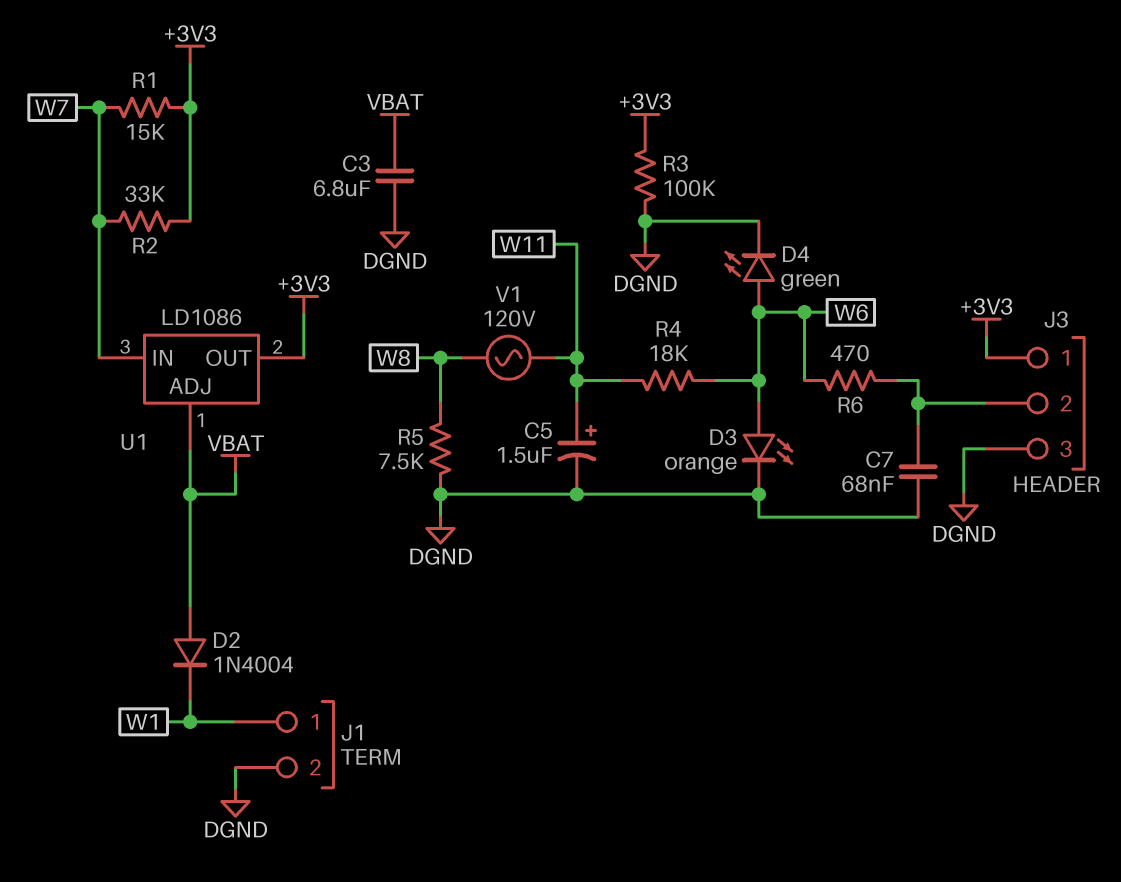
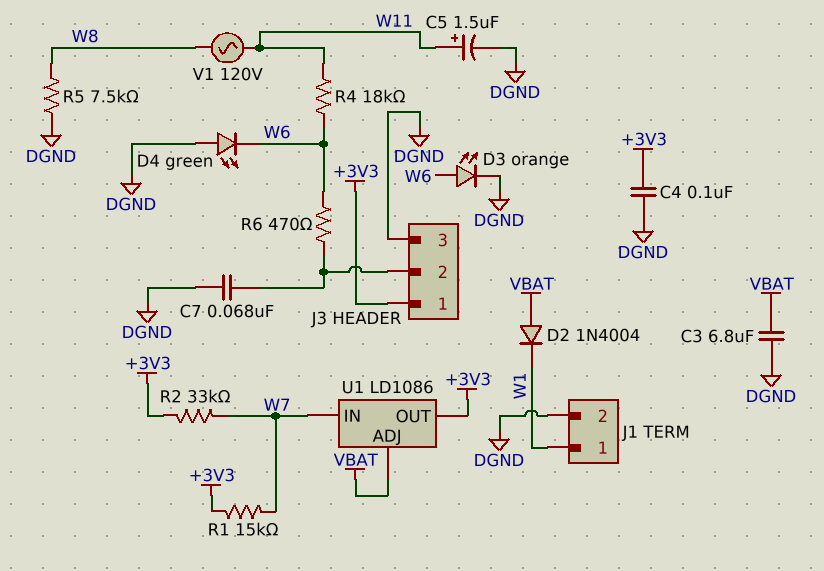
C4: none -> 100nF (+3V3, DGND)
D4: LED green (A W6, K DGND) -> LED green (A DGND, K W6)
R3: 100k (+3V3, DGND) -> none

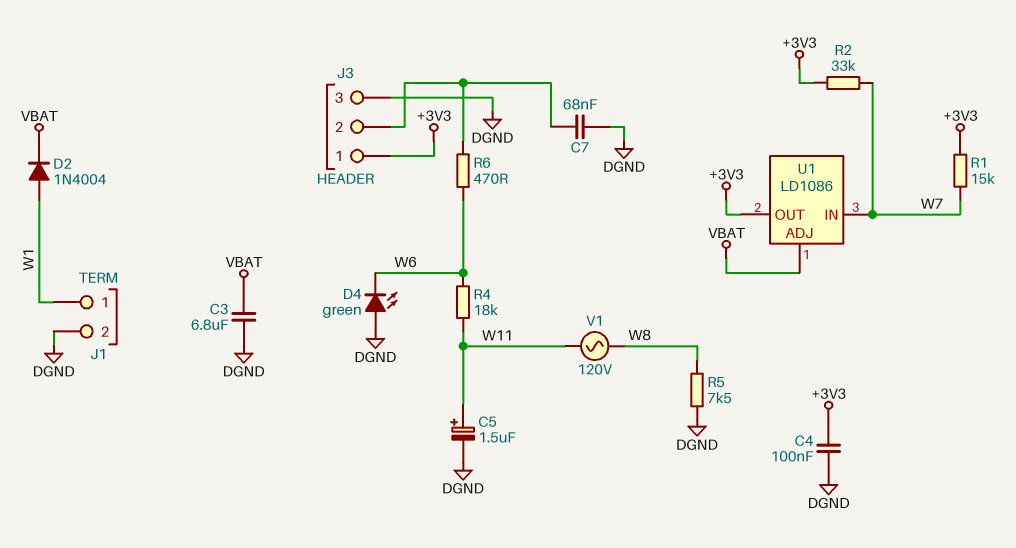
D2: diode 1N4004 (A VBAT, K W1) -> diode 1N4004 (A W1, K VBAT)
D3: LED orange (A W6, K DGND) -> none

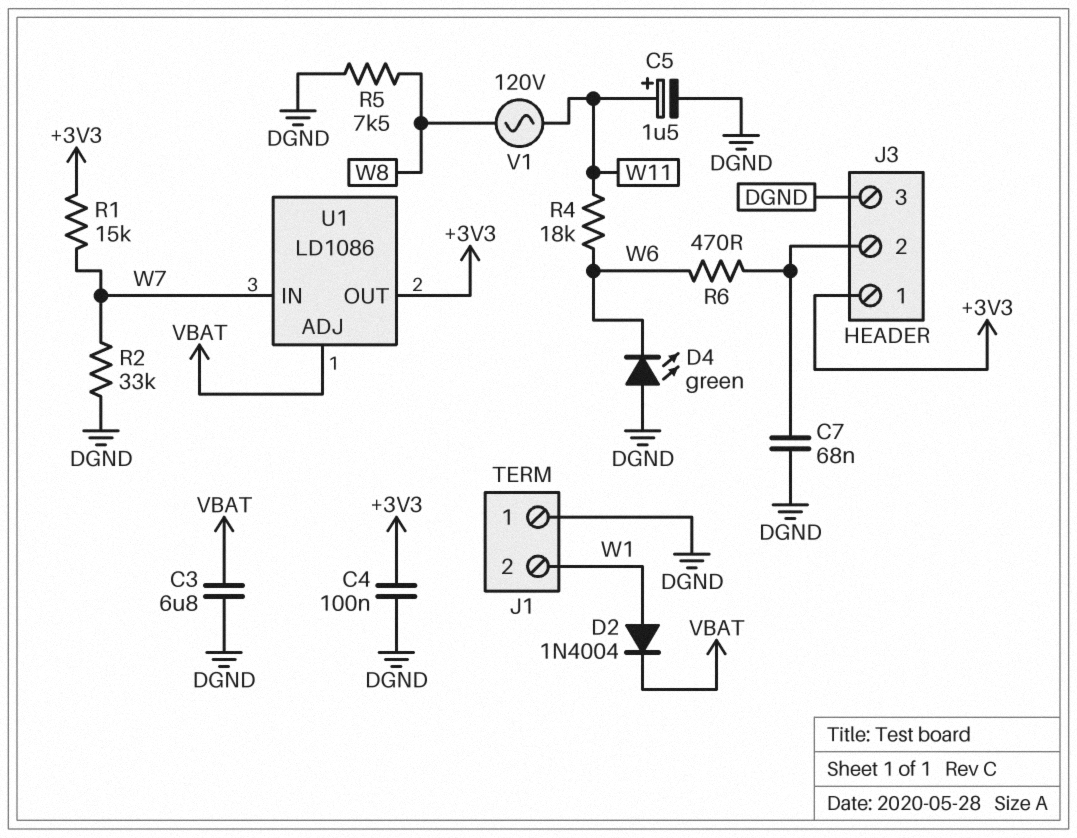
J1 pin 1: W1 -> DGND
J1 pin 2: DGND -> W1
R2: 33k (+3V3, W7) -> 33k (DGND, W7)

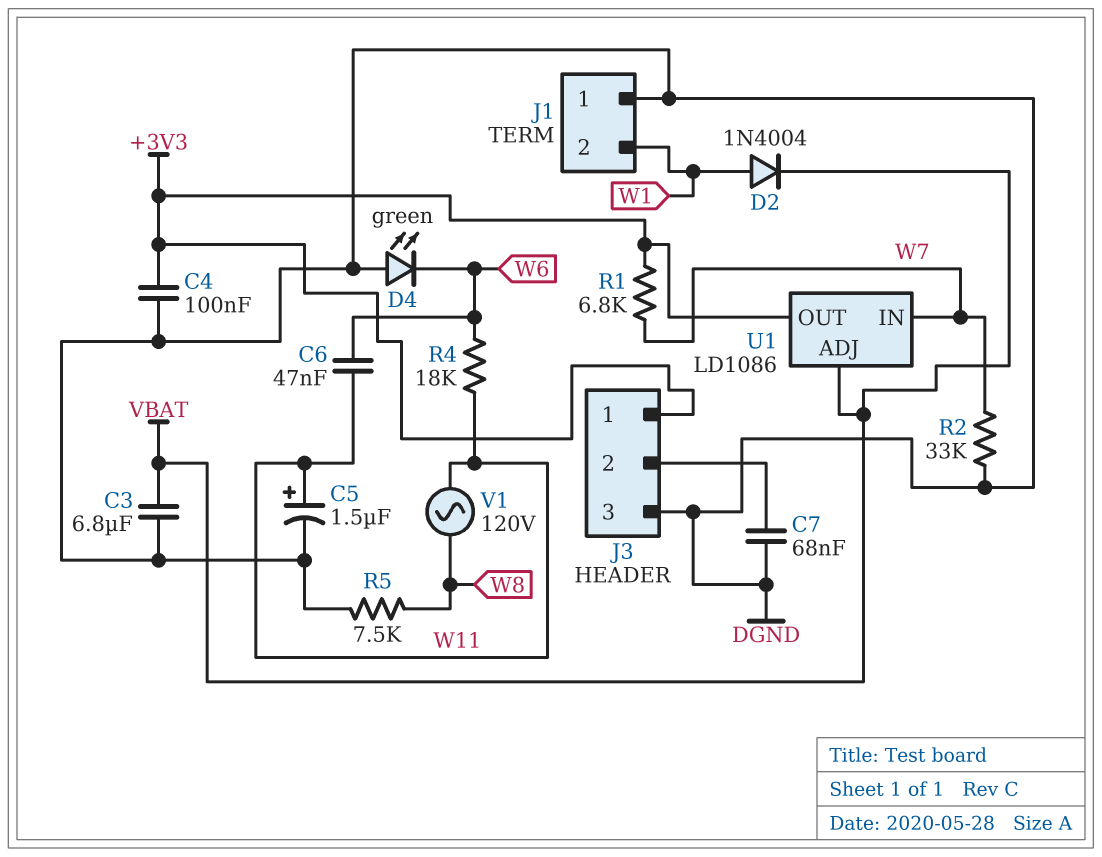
C6: none -> 47nF (W6, W11)
R1: 15k (+3V3, W7) -> 6.8k (+3V3, W7)
R6: 470 (J3/2, W6) -> none

